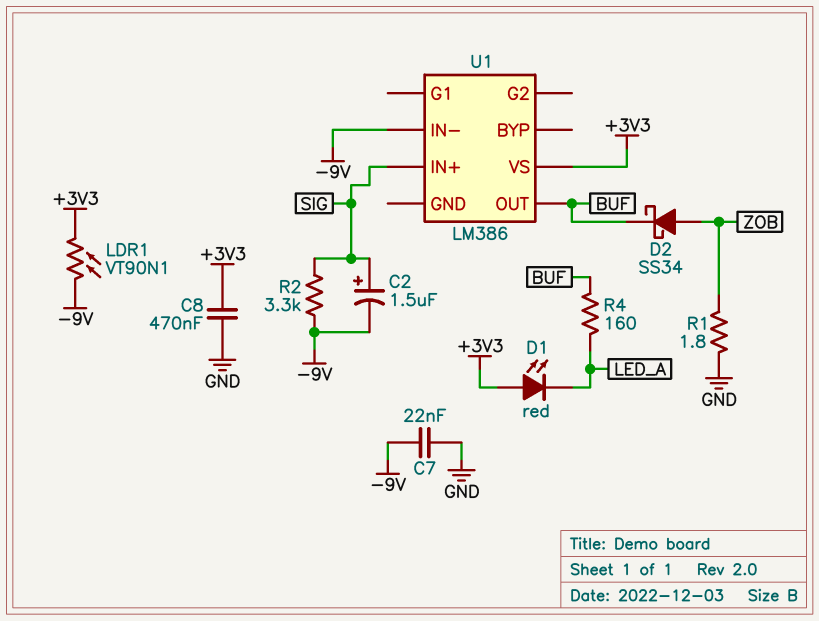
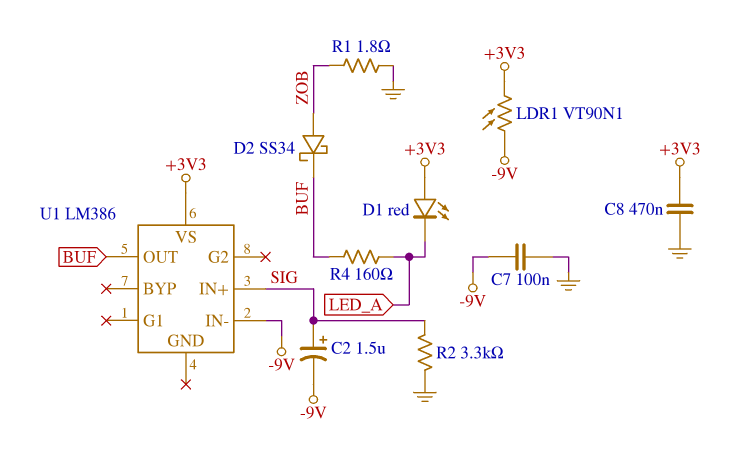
C7: 22nF (-9V, GND) -> 100nF (-9V, GND)
R2: 3.3k (-9V, SIG) -> 3.3k (GND, SIG)

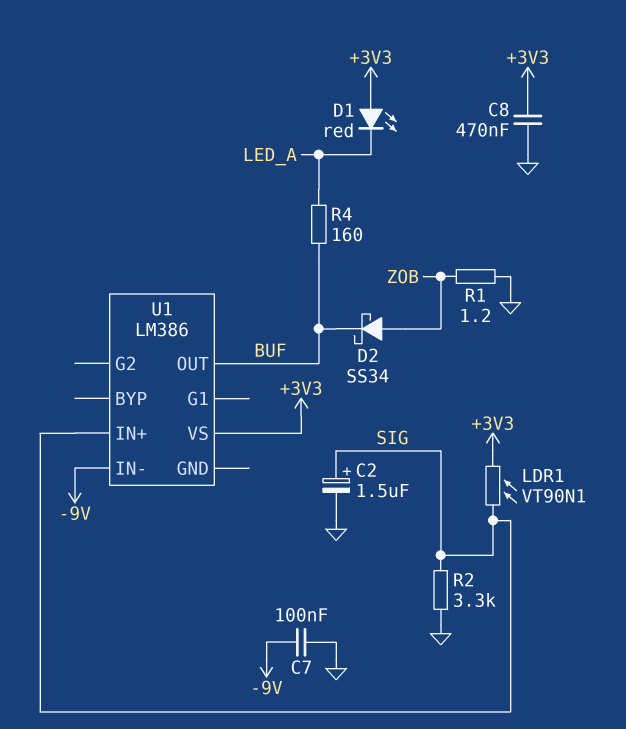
C2: 1.5uF (plus SIG, minus -9V) -> 1.5uF (plus SIG, minus GND)
LDR1: VT90N1 (+3V3, -9V) -> VT90N1 (+3V3, SIG)
R1: 1.8 (GND, ZOB) -> 1.2 (GND, ZOB)

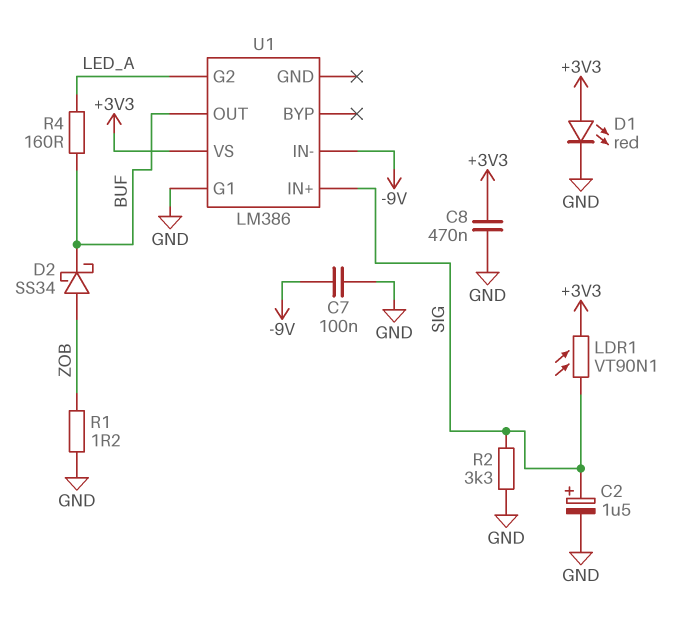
D1: LED red (A +3V3, K LED_A) -> LED red (A +3V3, K GND)
U1 pin G1: none -> GND
U1 pin G2: none -> LED_A

